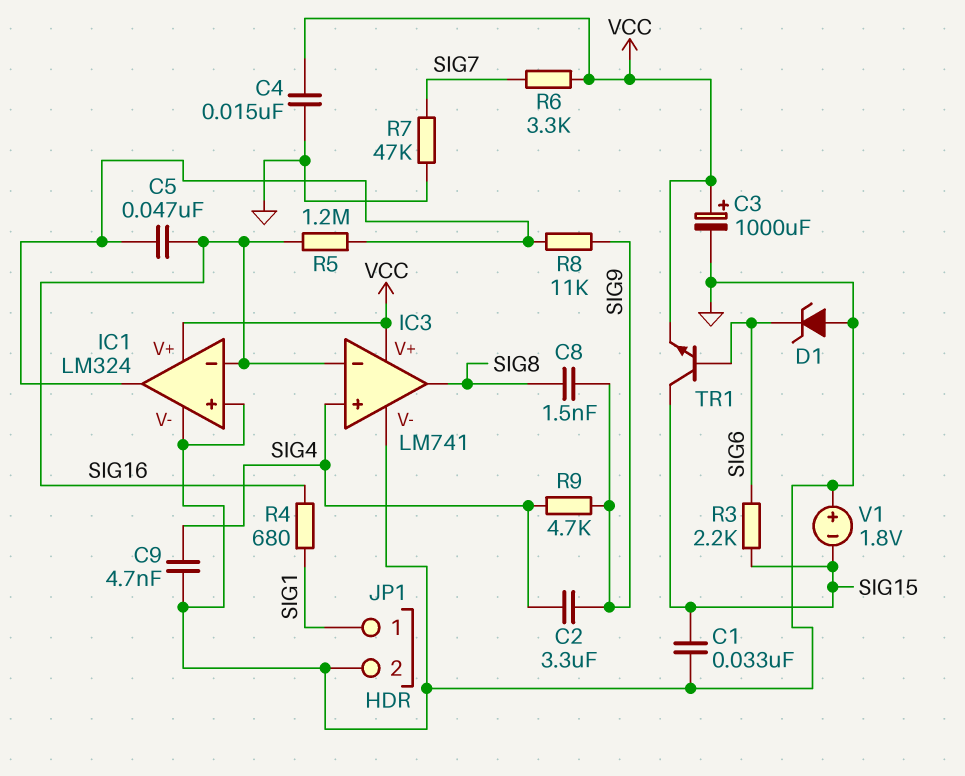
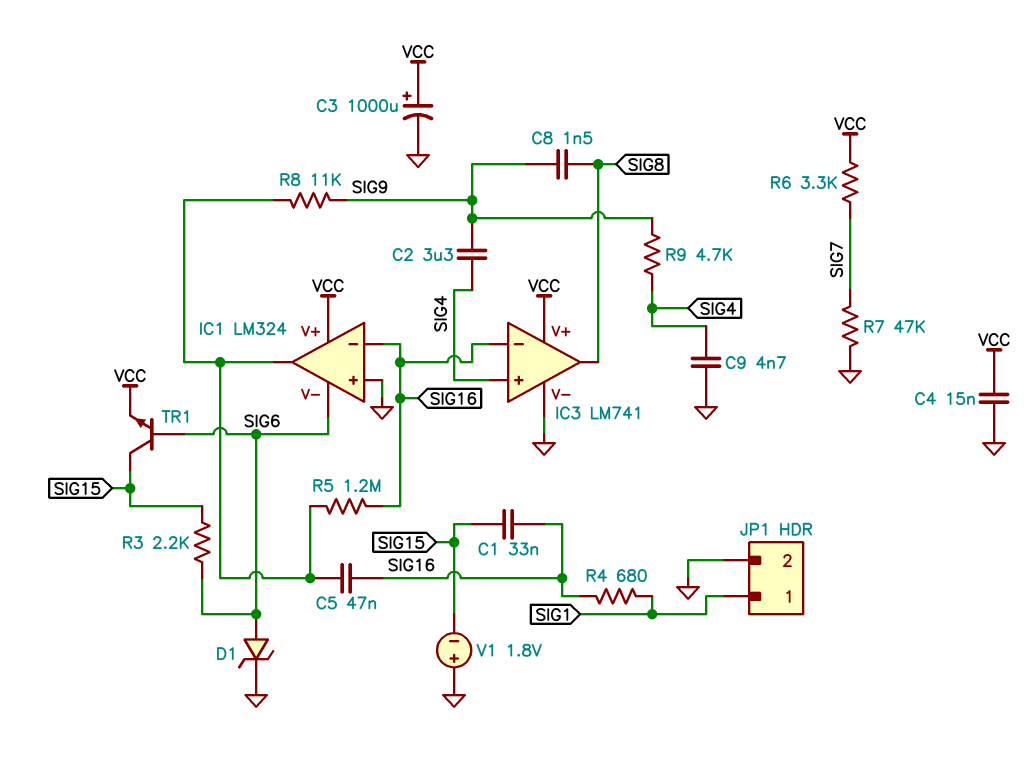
C1: 33nF (GND, SIG15) -> 33nF (SIG15, SIG16)
D1: zener (A GND, K SIG6) -> zener (A SIG6, K GND)
IC1 pin V-: GND -> SIG6

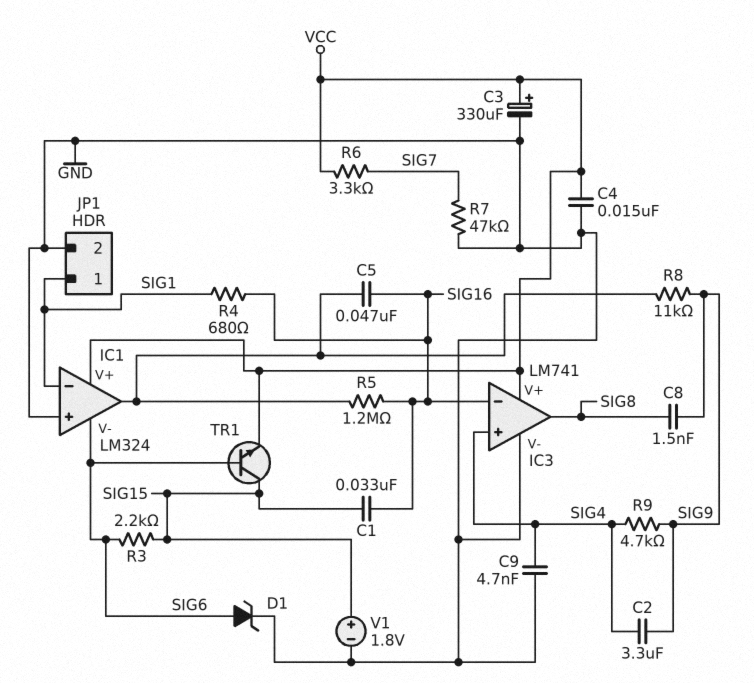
C3: 1000uF (plus VCC, minus GND) -> 330uF (plus VCC, minus GND)
IC1 pin in-: SIG16 -> SIG1
V1: 1.8V (plus GND, minus SIG15) -> 1.8V (plus SIG15, minus GND)

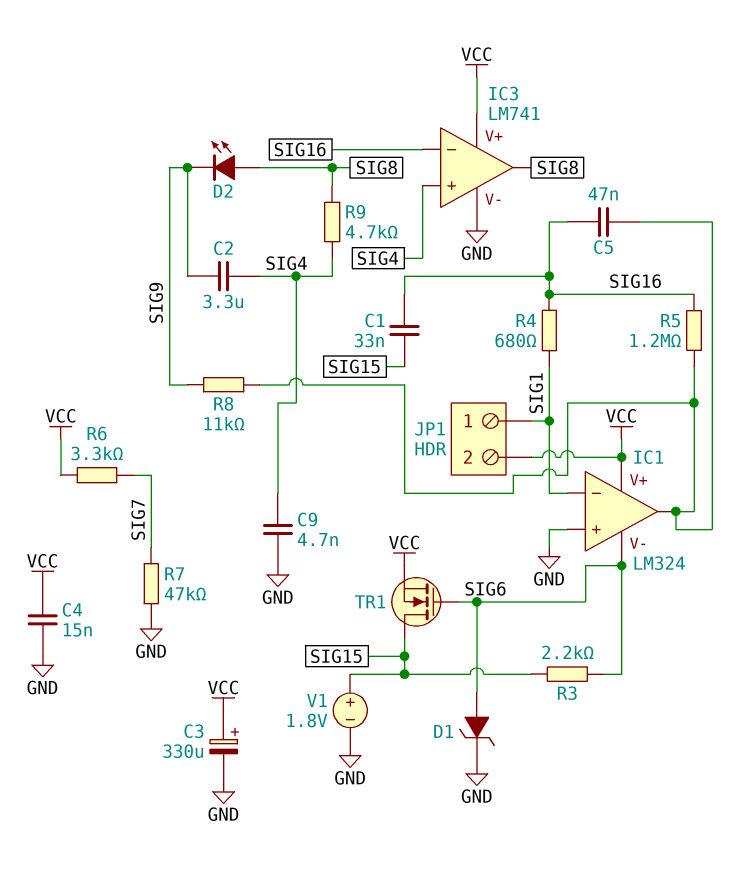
C8: 1.5nF (SIG8, SIG9) -> none
D2: none -> LED (A SIG8, K SIG9)
JP1 pin 2: GND -> VCC
R9: 4.7k (SIG4, SIG9) -> 4.7k (SIG4, SIG8)
TR1: NPN (B SIG6, C SIG15, E VCC) -> NMOS (G SIG6, D SIG15, S VCC)

